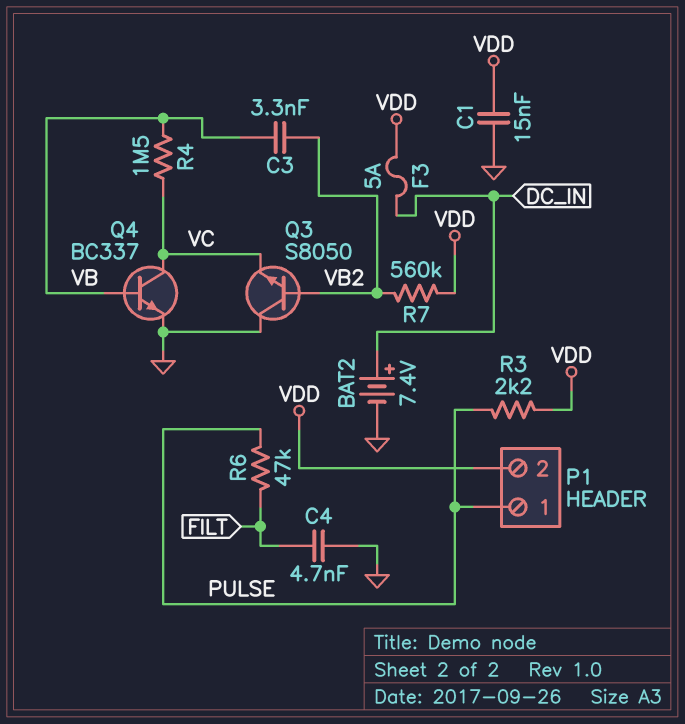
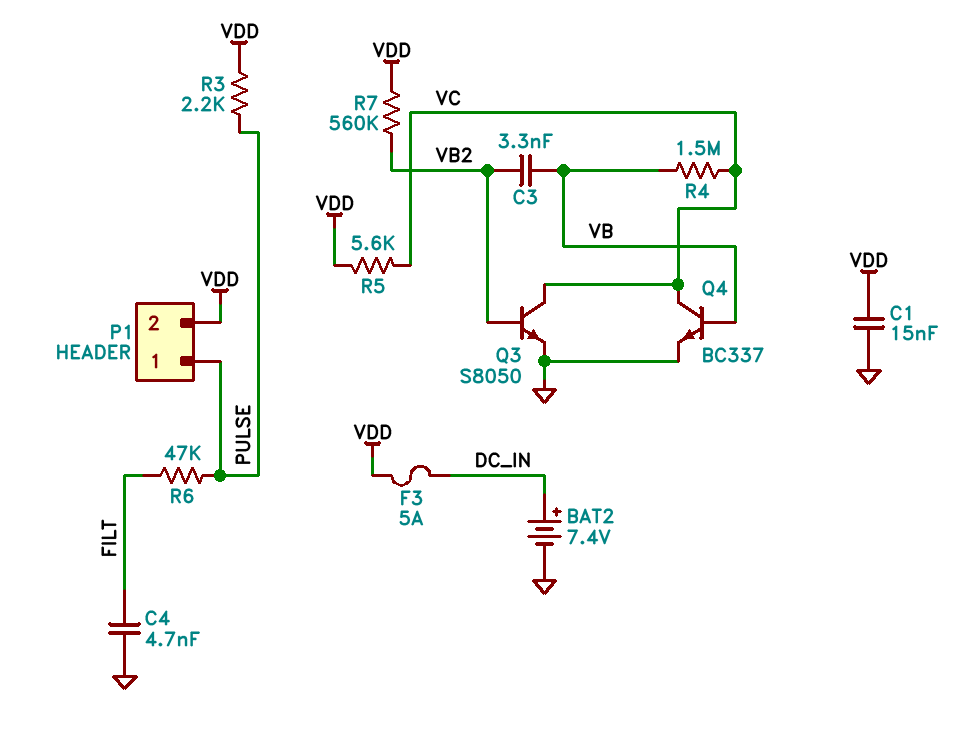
Q3: NPN S8050 (B VB2, C GND, E VC) -> NPN S8050 (B VB2, C VC, E GND)
R5: none -> 5.6k (VC, VDD)

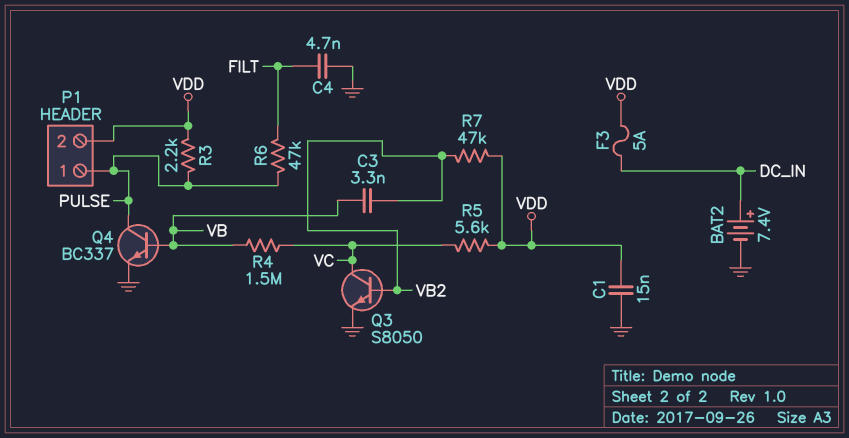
Q4: NPN BC337 (B VB, C VC, E GND) -> NPN BC337 (B VB, C PULSE, E GND)
R7: 560k (VB2, VDD) -> 47k (VB2, VDD)

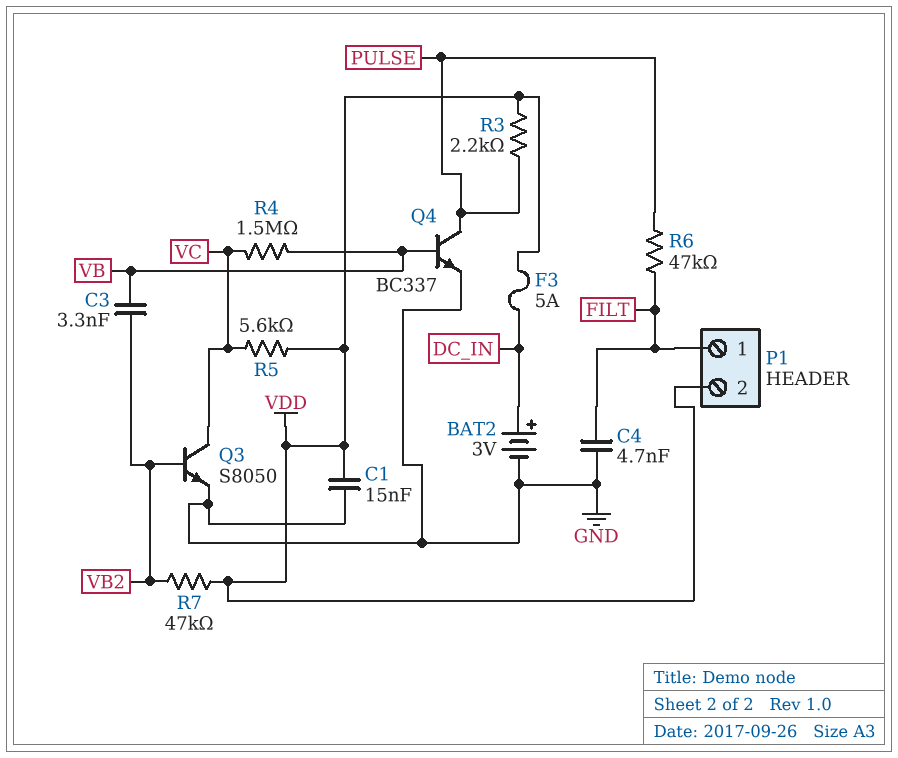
BAT2: 7.4V (plus DC_IN, minus GND) -> 3V (plus DC_IN, minus GND)
P1 pin 1: PULSE -> FILT

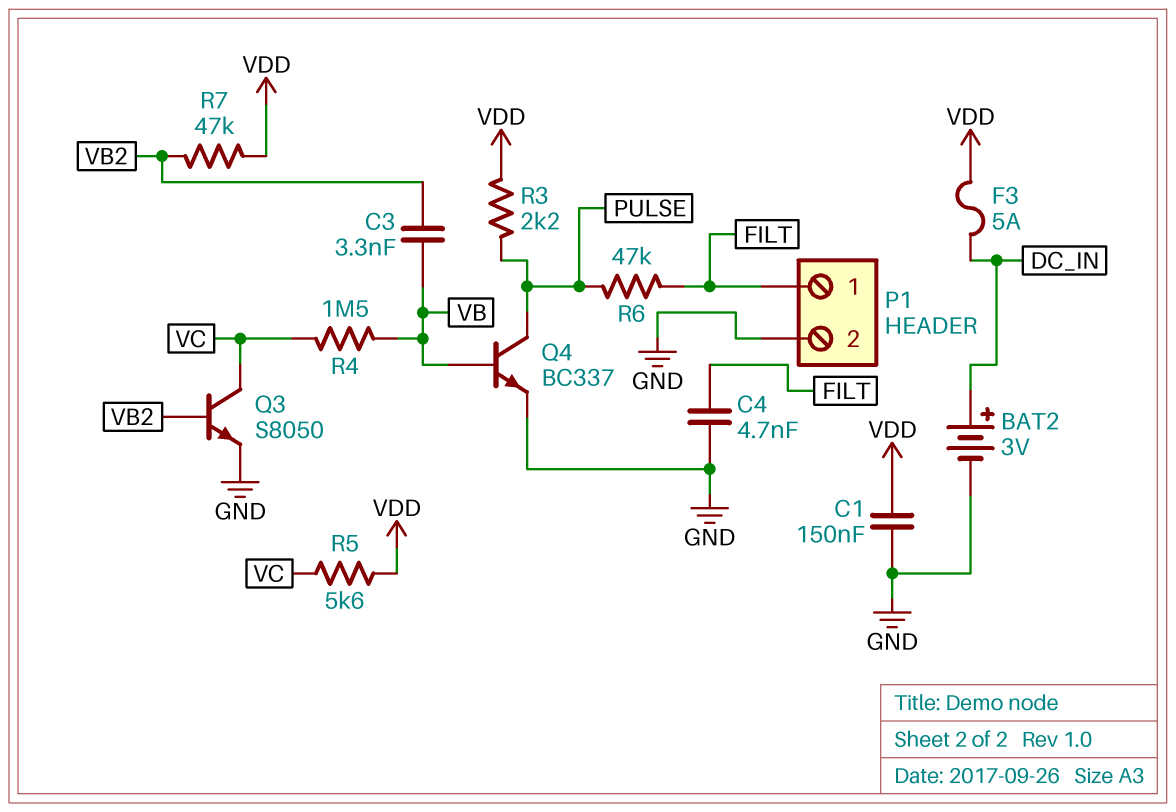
C1: 15nF (GND, VDD) -> 150nF (GND, VDD)
P1 pin 2: VDD -> GND

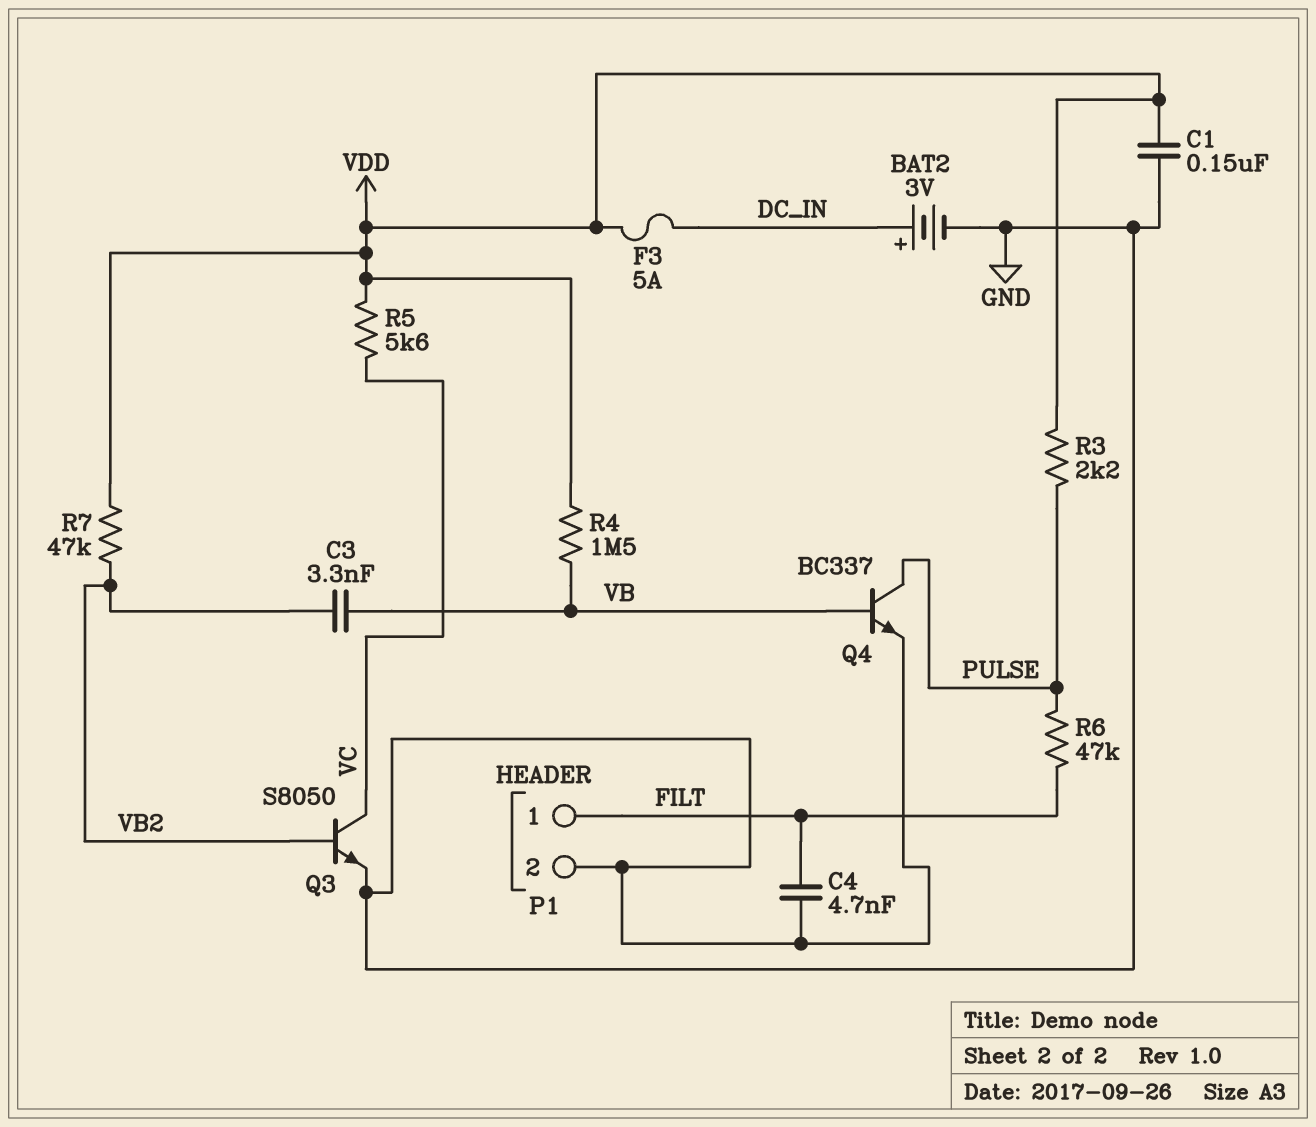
R4: 1.5M (VB, VC) -> 1.5M (VB, VDD)

